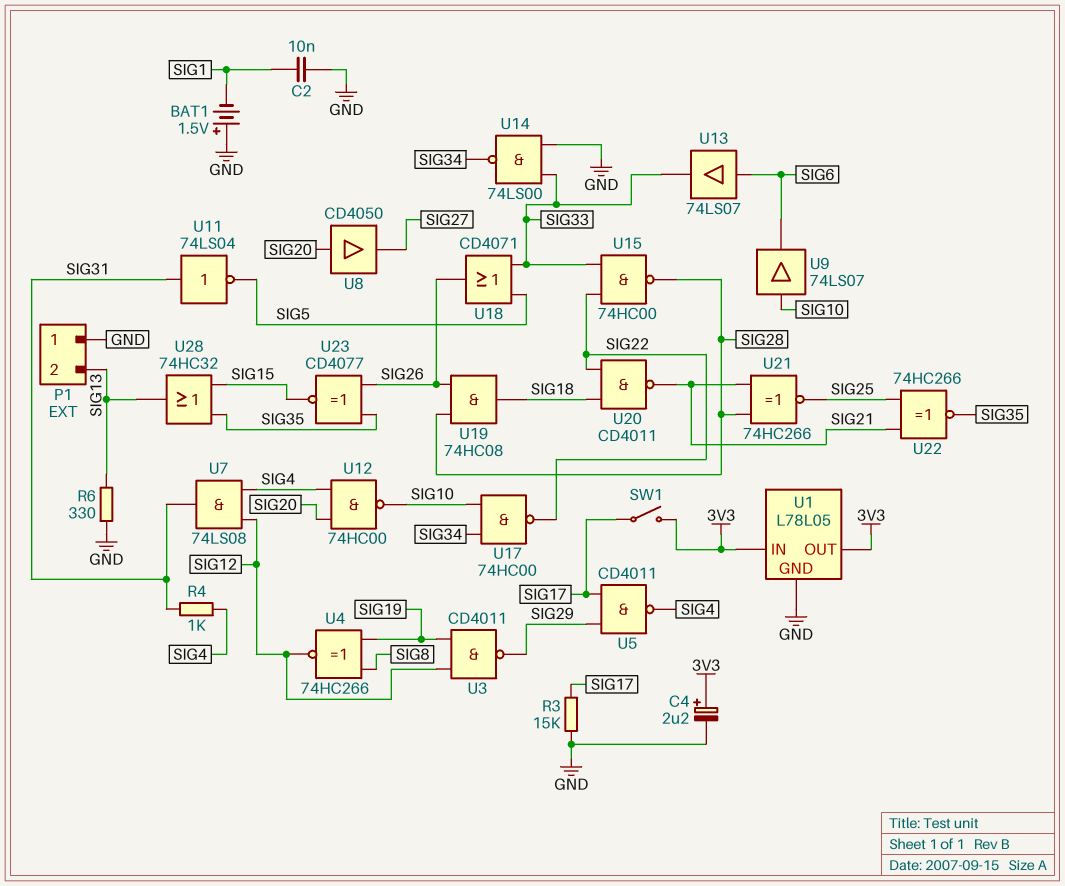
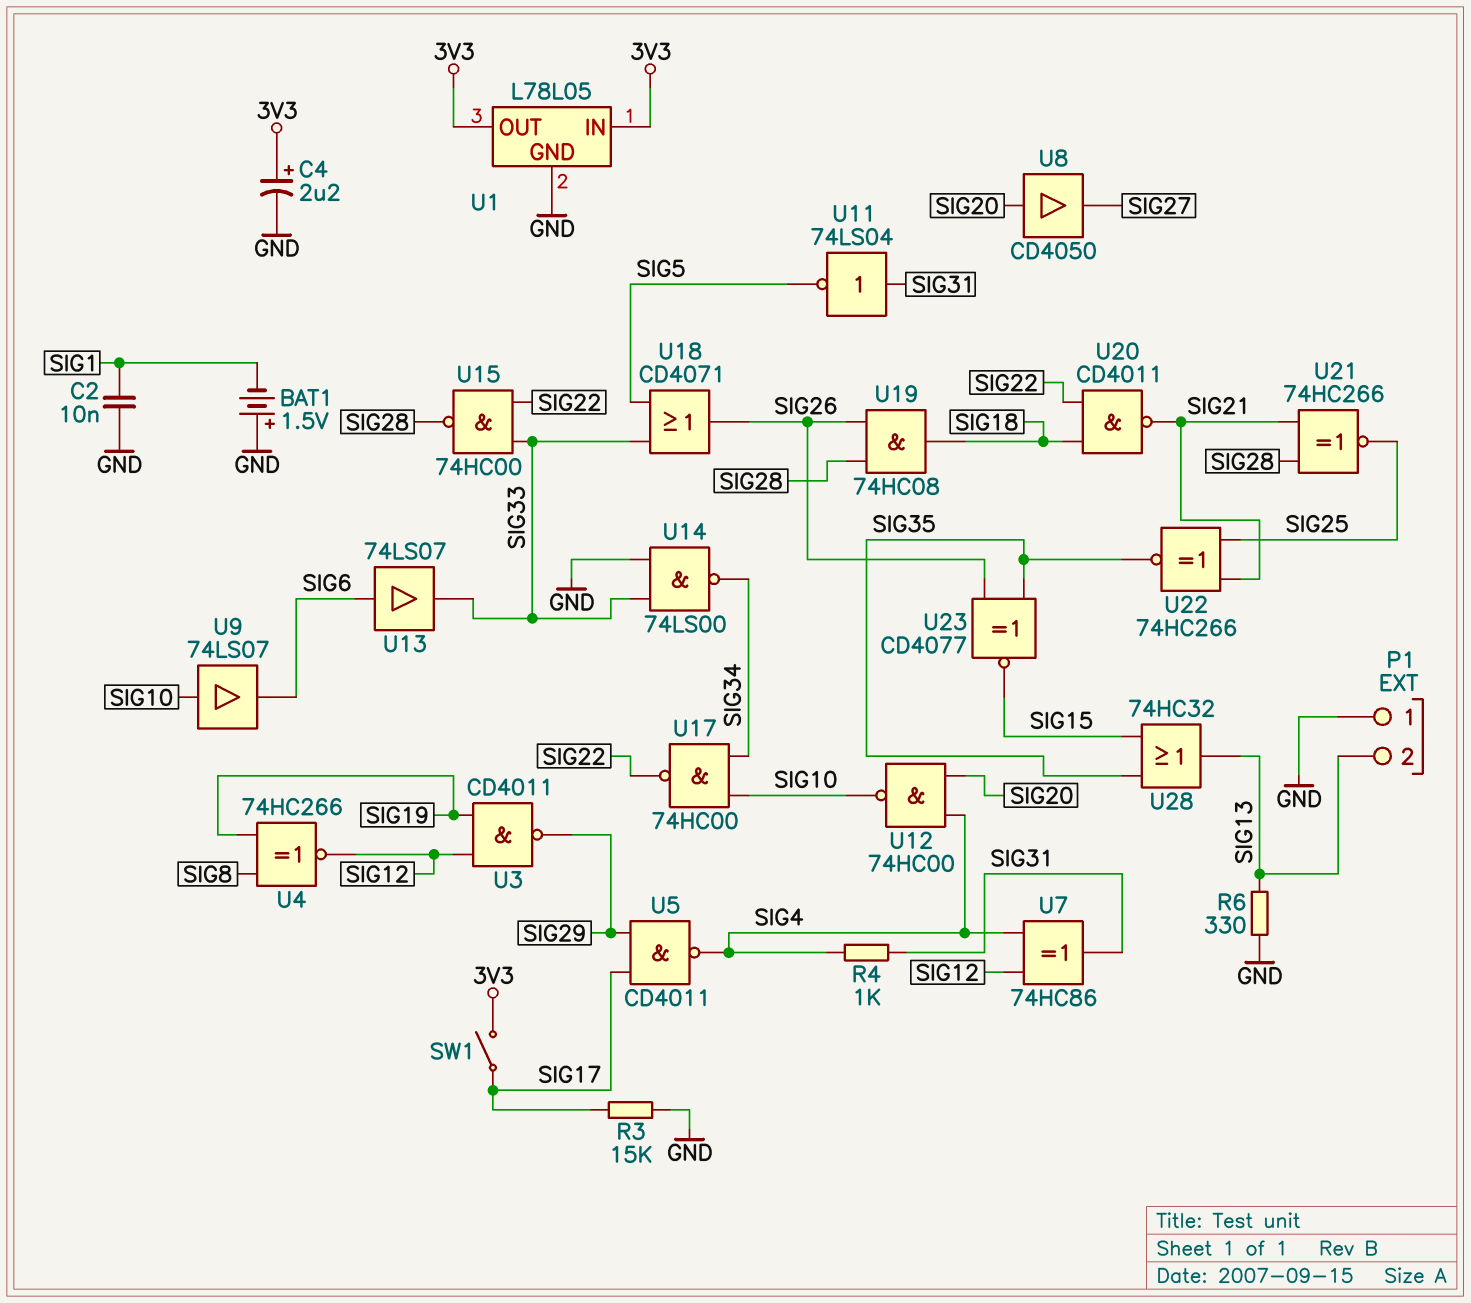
U7: AND 74LS08 (in SIG4, in SIG12, out SIG31) -> XOR 74HC86 (in SIG4, in SIG12, out SIG31)

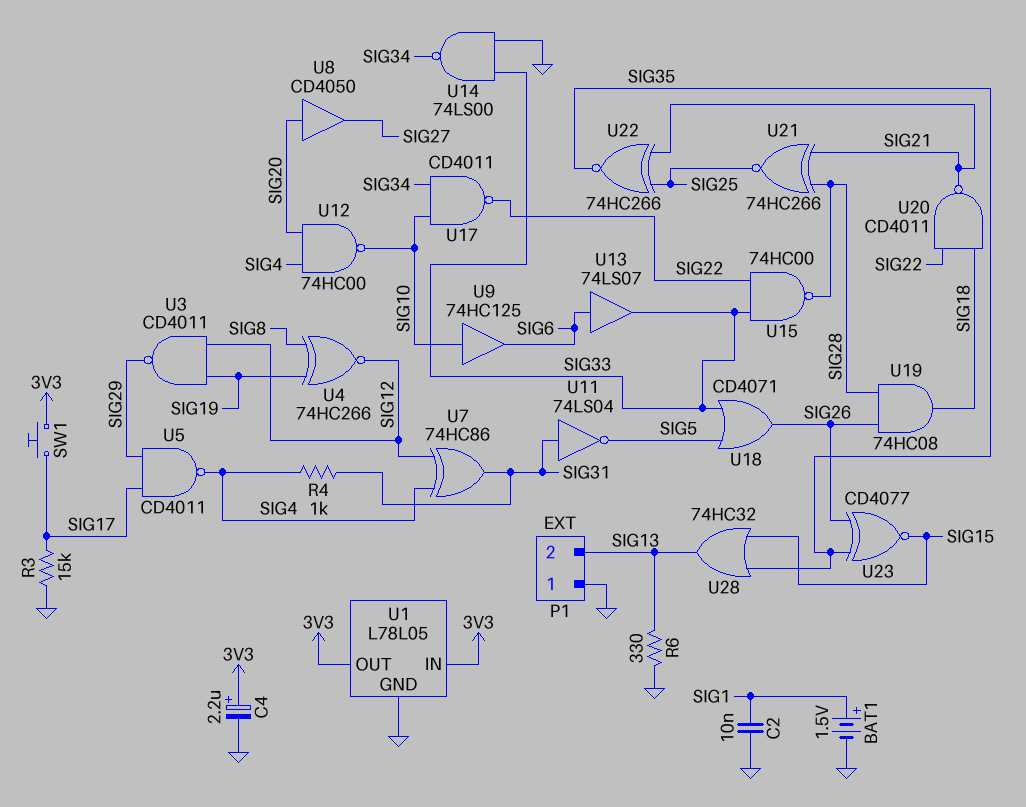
BAT1: 1.5V (plus GND, minus SIG1) -> 1.5V (plus SIG1, minus GND)
SW1: switch (3V3, SIG17) -> button (3V3, SIG17)
U9: buffer 74LS07 (in SIG10, out SIG6) -> buffer 74HC125 (in SIG10, out SIG6)
U17: NAND 74HC00 (in SIG10, in SIG34, out SIG22) -> NAND CD4011 (in SIG10, in SIG34, out SIG22)

